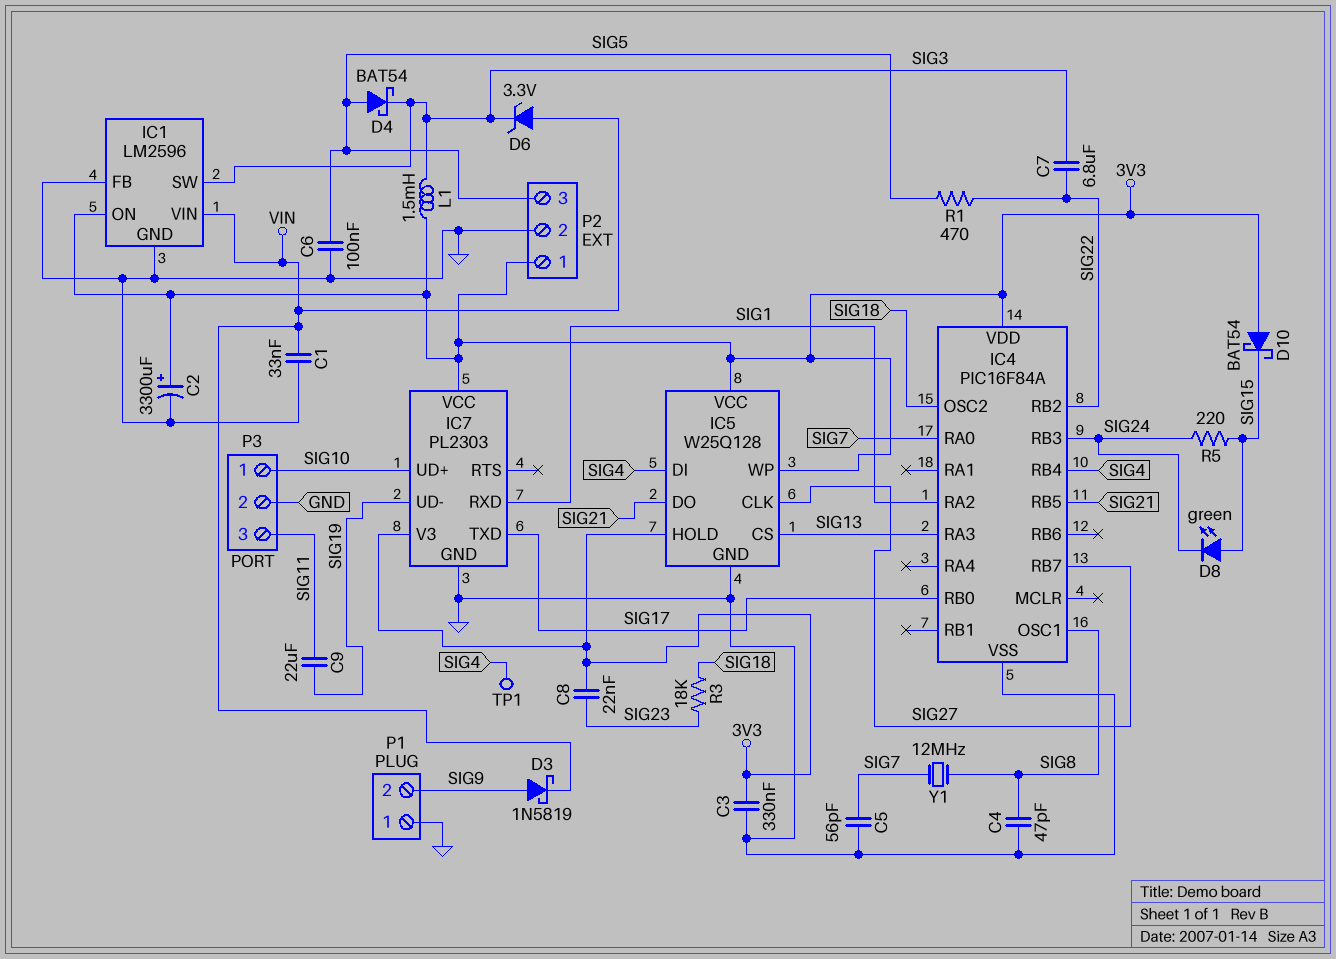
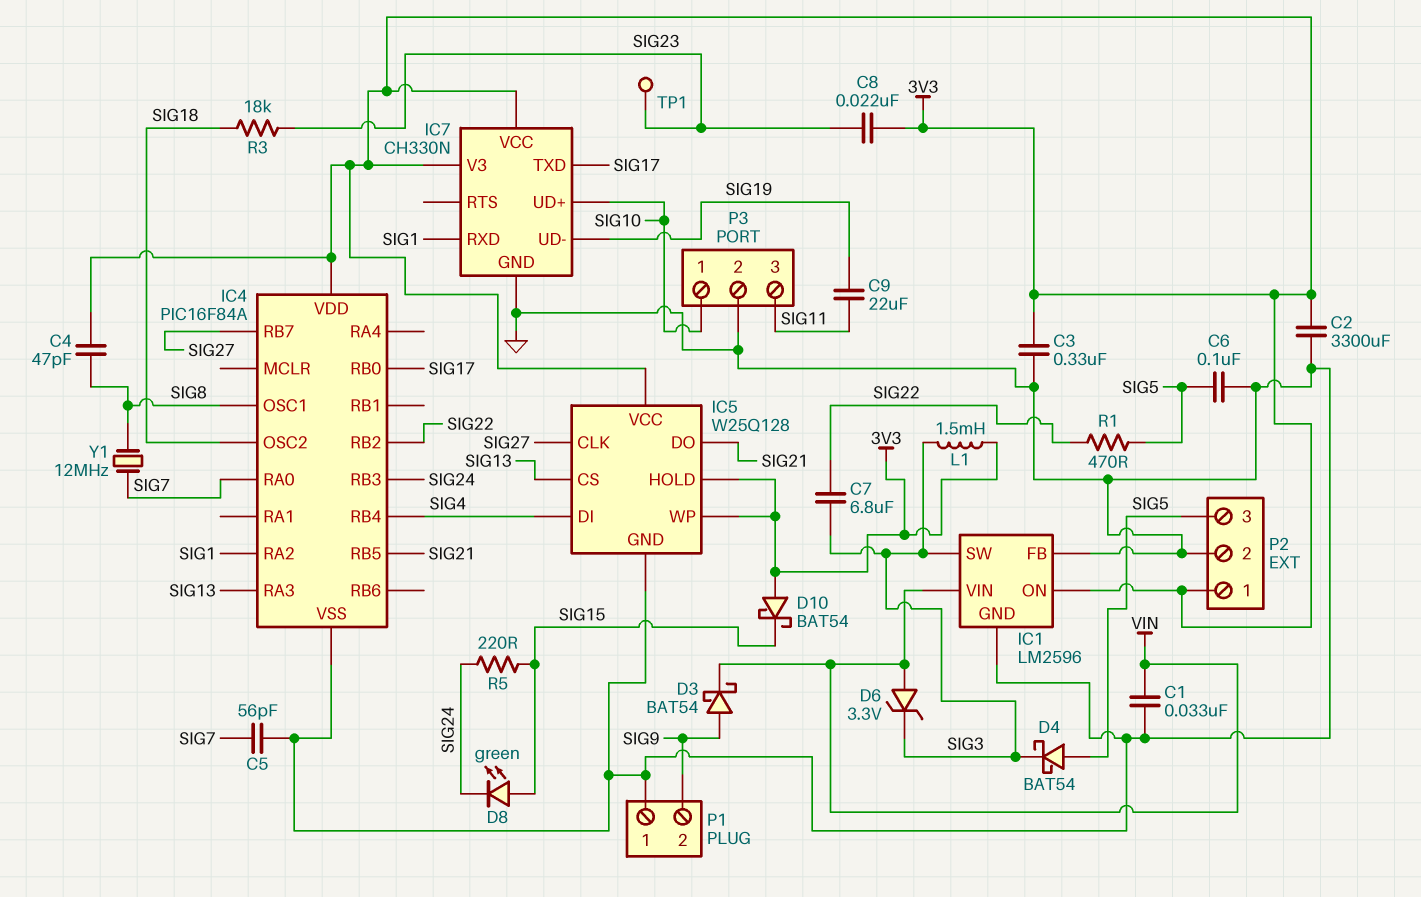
C2: 3300uF (plus 3V3, minus GND) -> 3300uF (3V3, GND)
C4: 47pF (GND, SIG8) -> 47pF (3V3, SIG8)
D3: schottky 1N5819 (A SIG9, K VIN) -> schottky BAT54 (A SIG9, K VIN)
IC7: PL2303 -> CH330N
TP1: test point (SIG4) -> test point (SIG23)

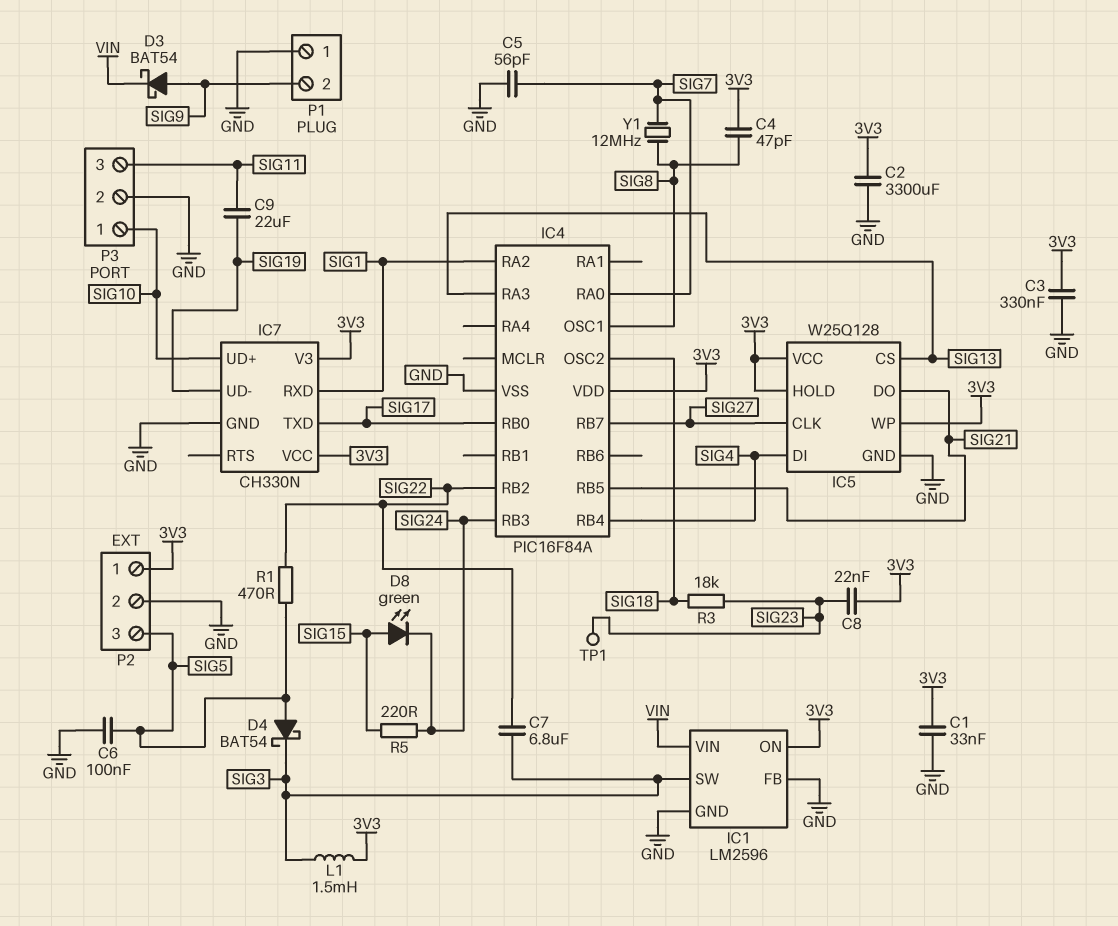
C1: 33nF (GND, VIN) -> 33nF (3V3, GND)
D6: zener 3.3V (A VIN, K SIG3) -> none
D10: schottky BAT54 (A 3V3, K SIG15) -> none

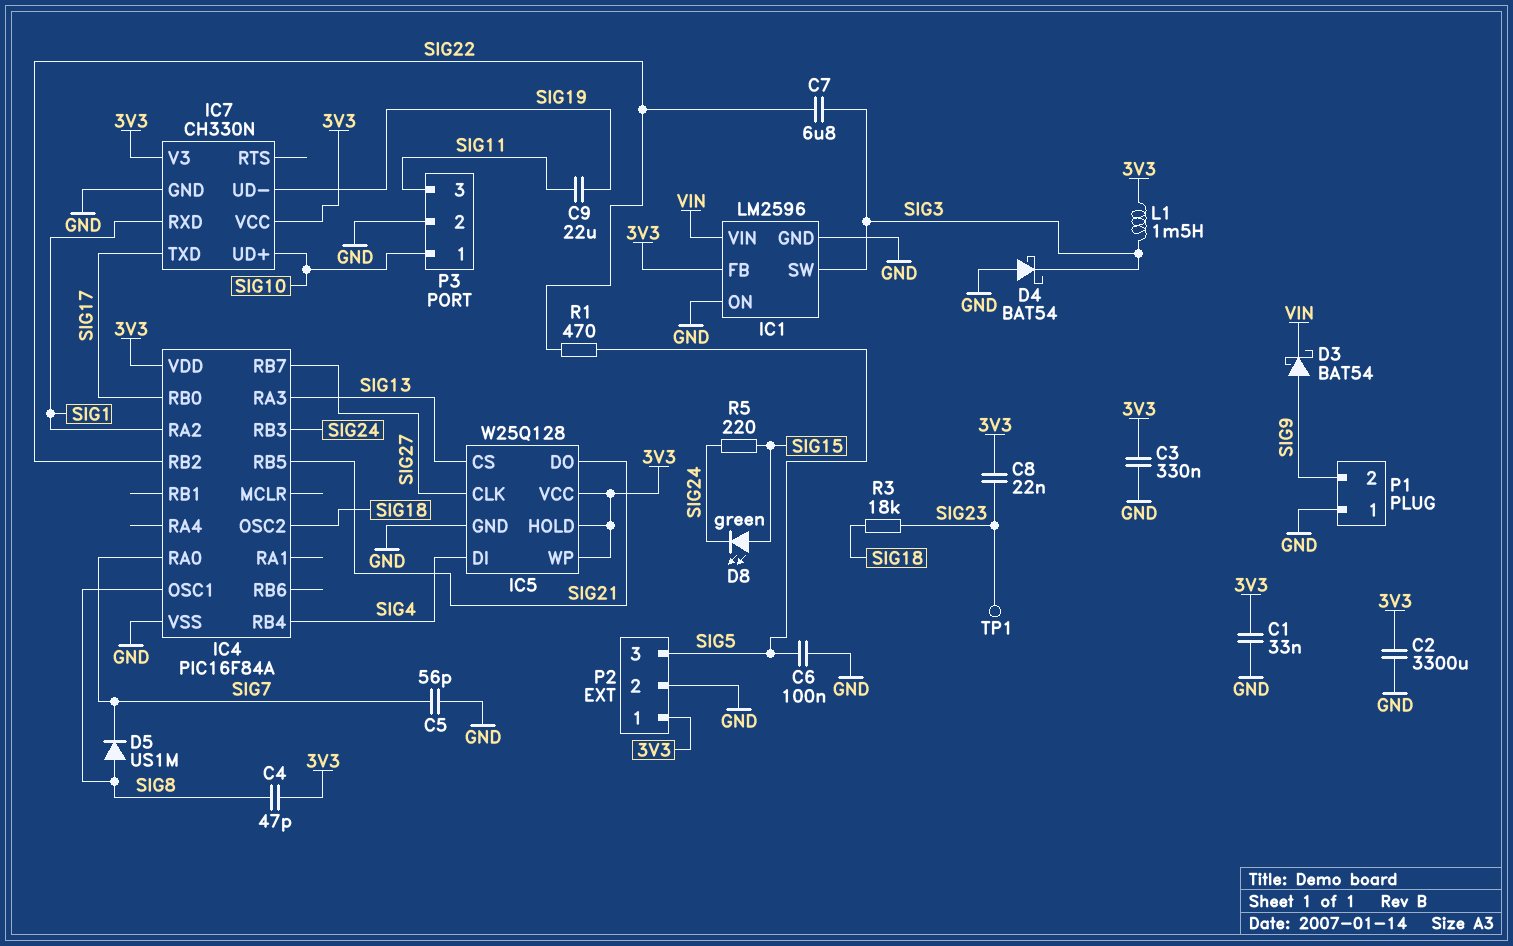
D4: schottky BAT54 (A SIG5, K SIG3) -> schottky BAT54 (A GND, K SIG3)
D5: none -> diode US1M (A SIG8, K SIG7)
IC1 pin FB: GND -> 3V3
IC1 pin ON: 3V3 -> GND
Y1: 12MHz (SIG7, SIG8) -> none

